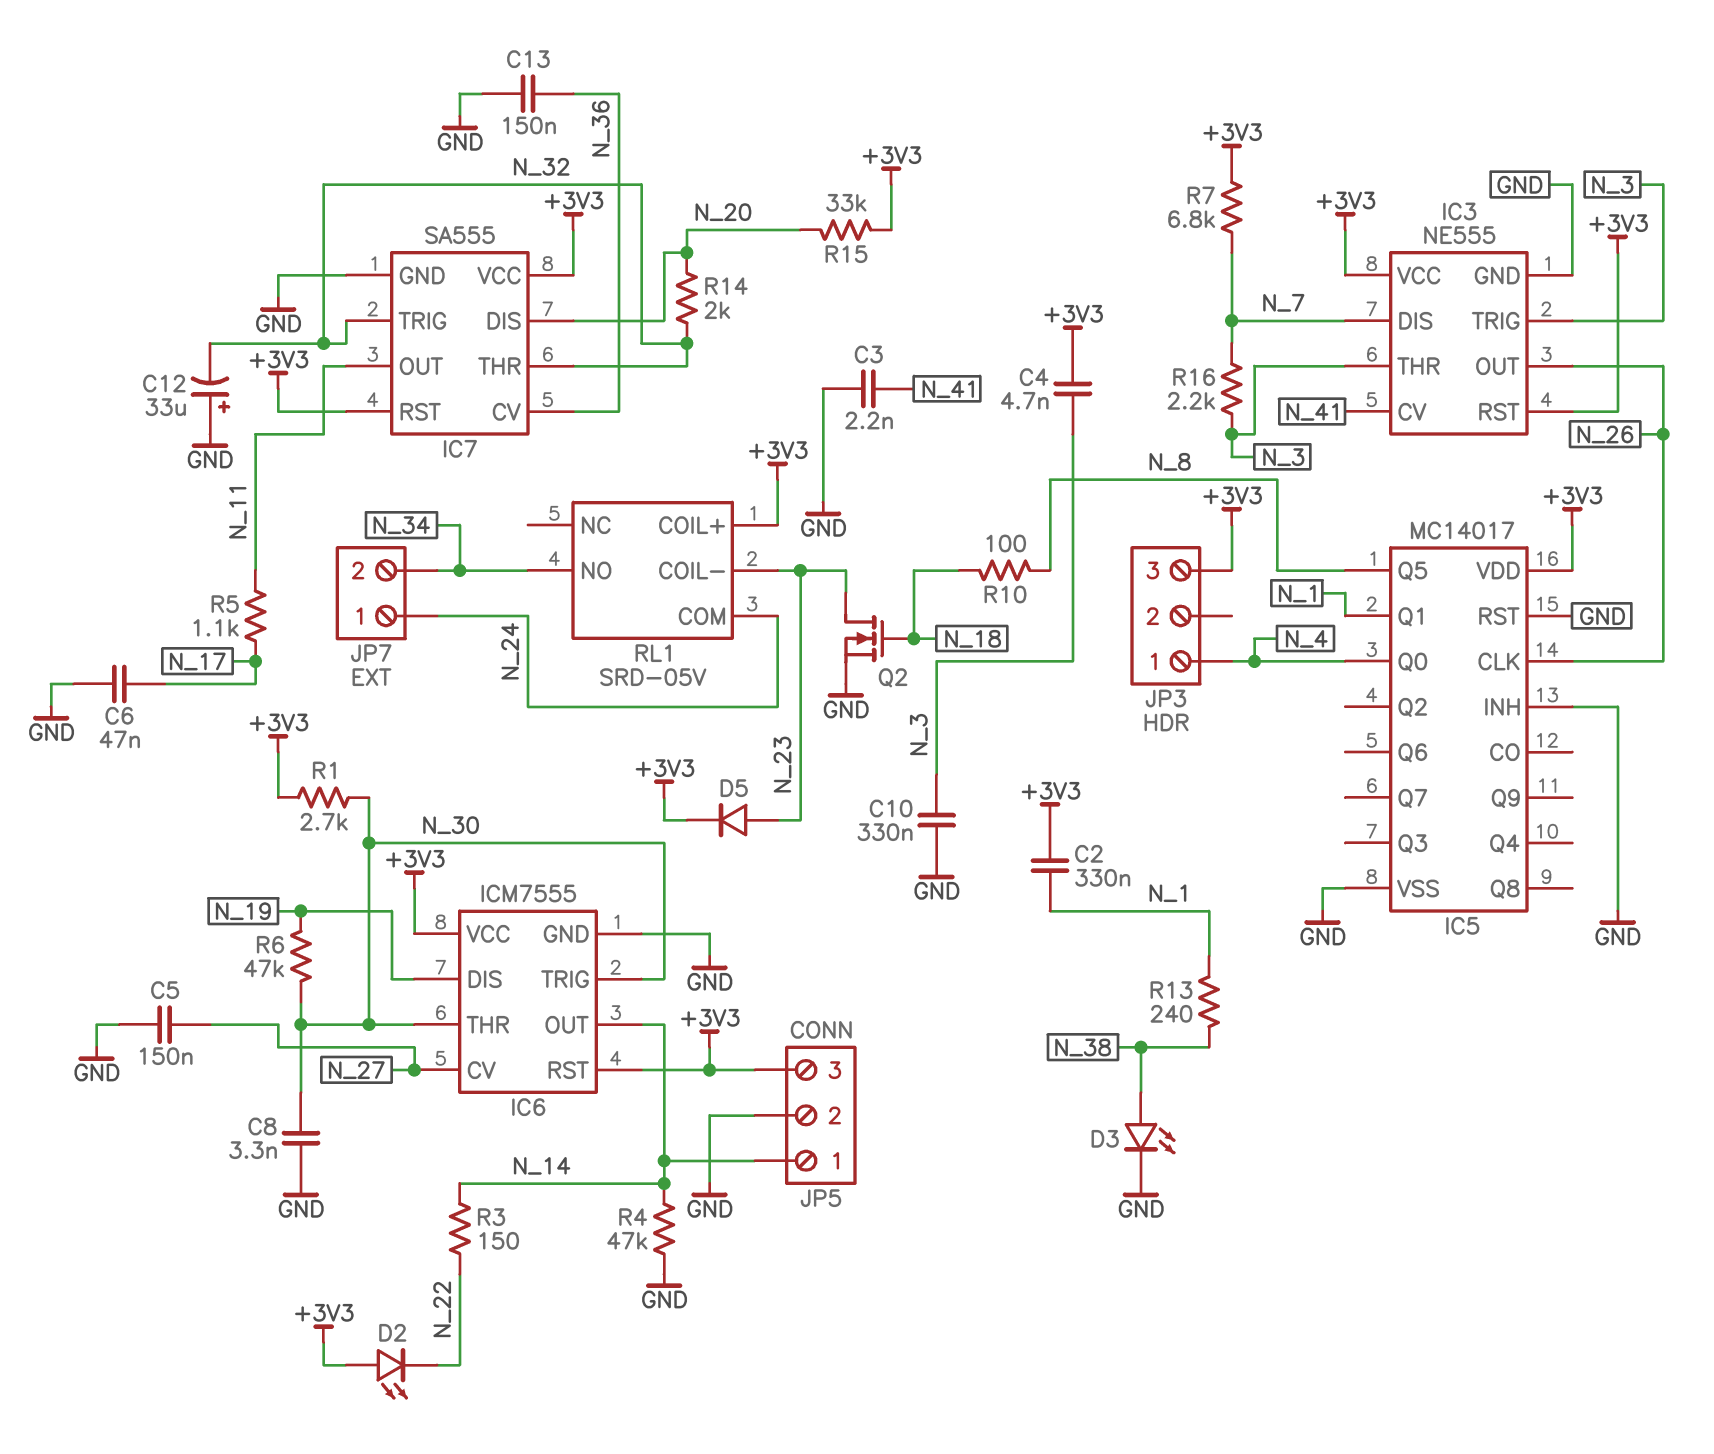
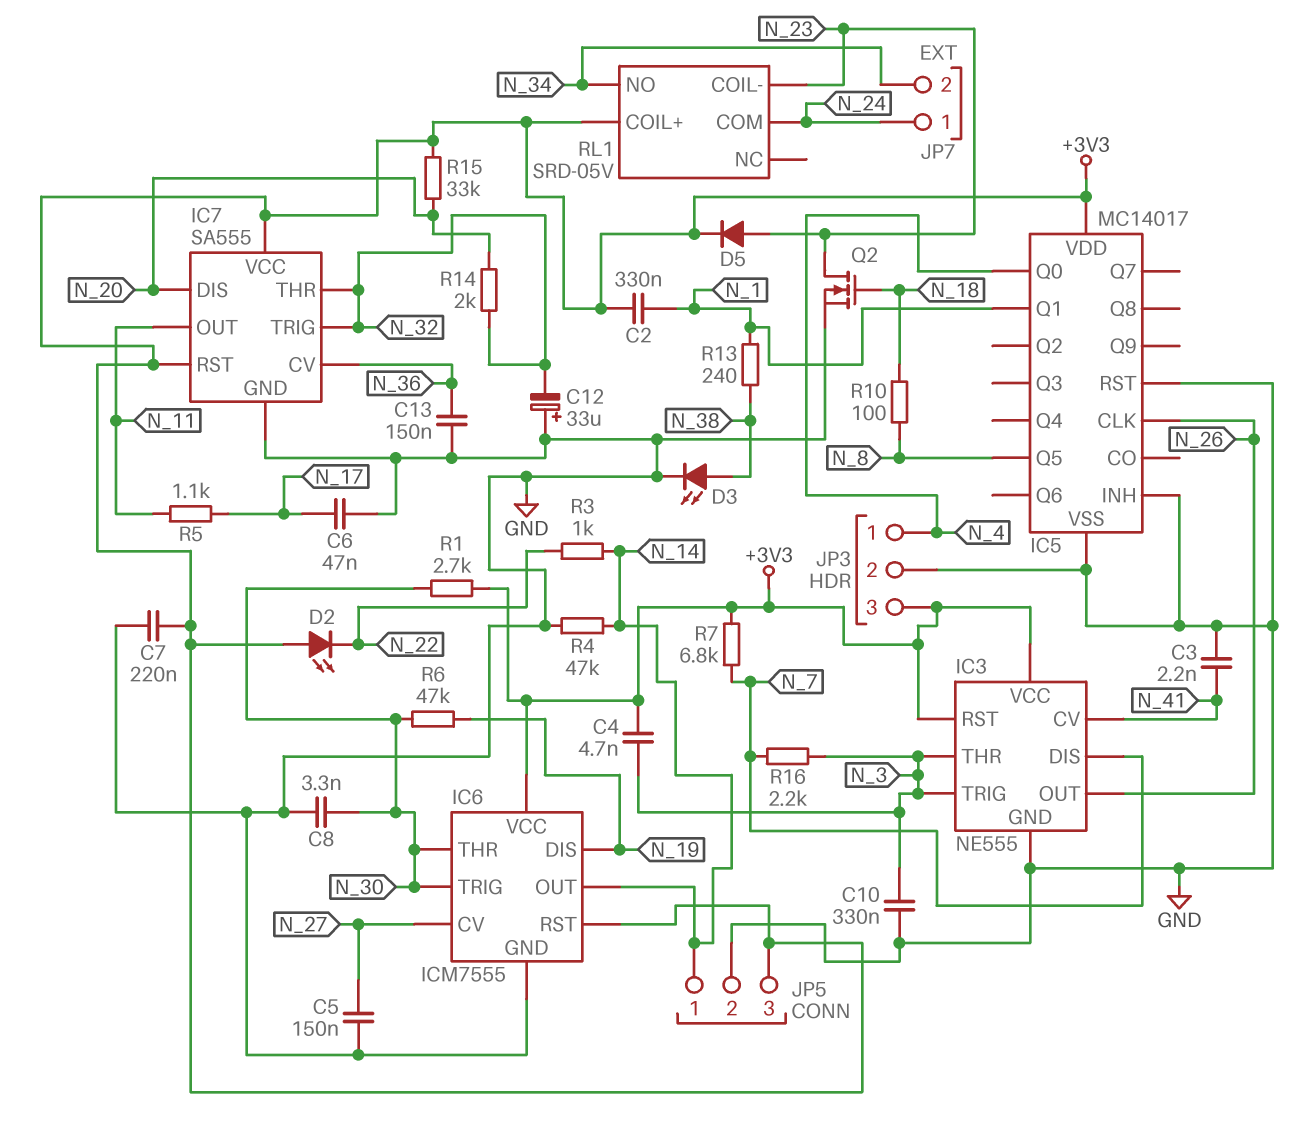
C7: none -> 220nF (+3V3, GND)
JP3 pin 2: none -> GND
R3: 150 (N_14, N_22) -> 1k (N_14, N_22)

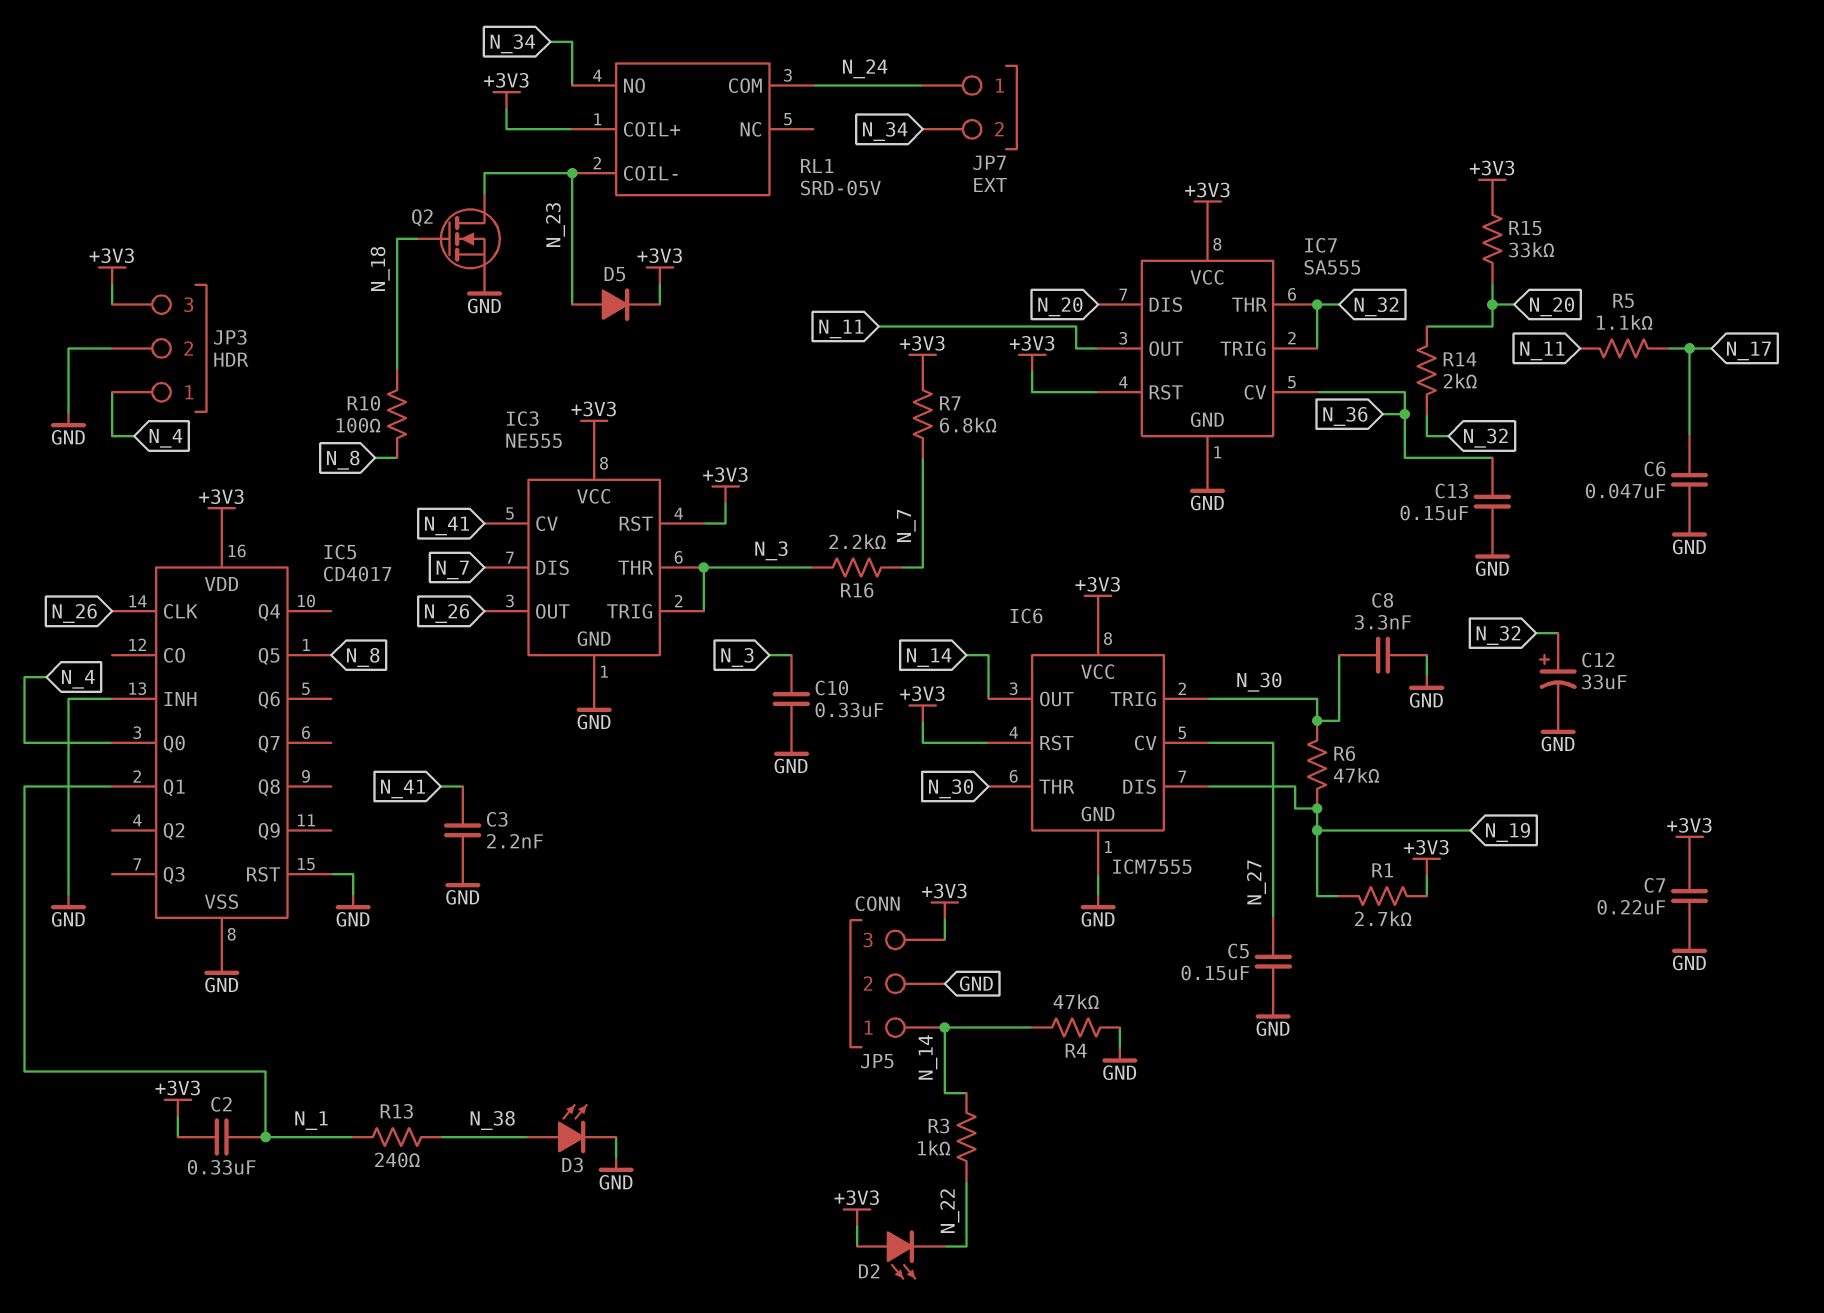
C4: 4.7nF (+3V3, N_3) -> none
C12: 33uF (plus GND, minus N_32) -> 33uF (plus N_32, minus GND)
IC5: MC14017 -> CD4017
R1: 2.7k (+3V3, N_30) -> 2.7k (+3V3, N_19)

